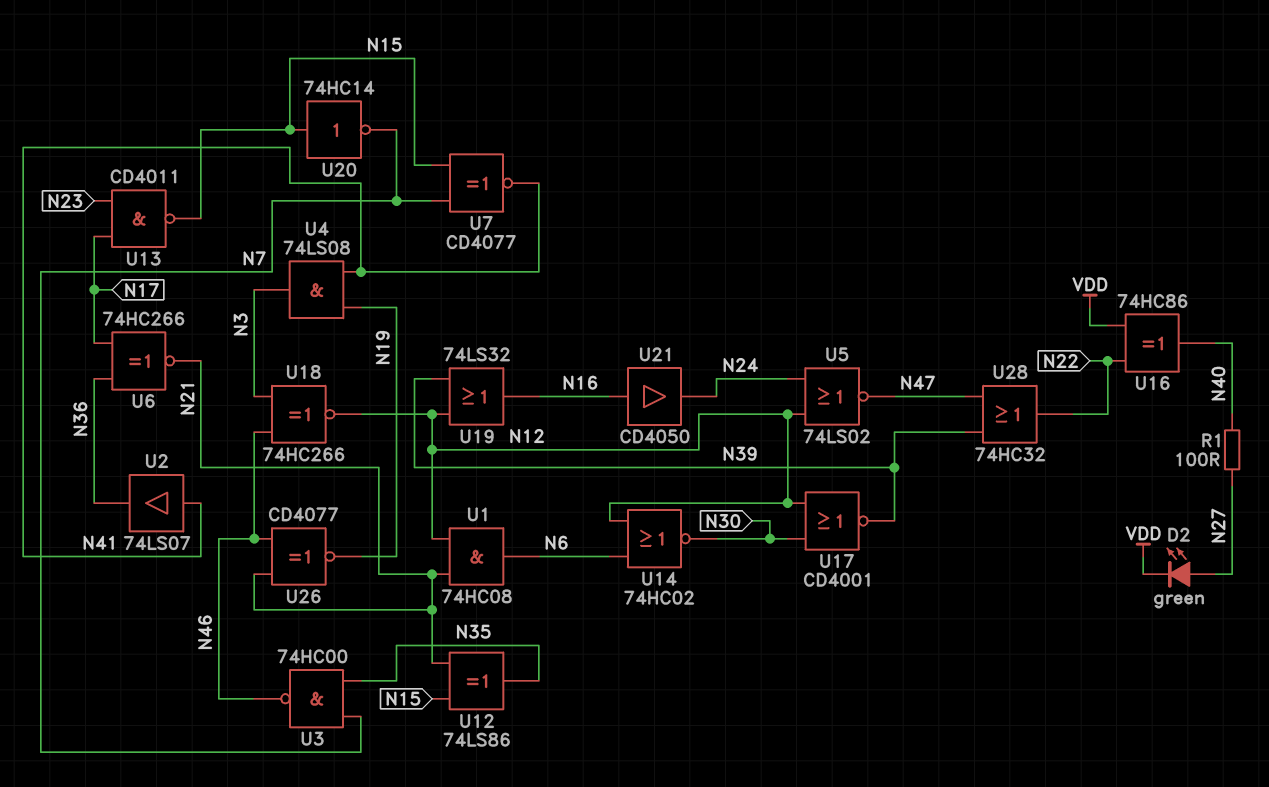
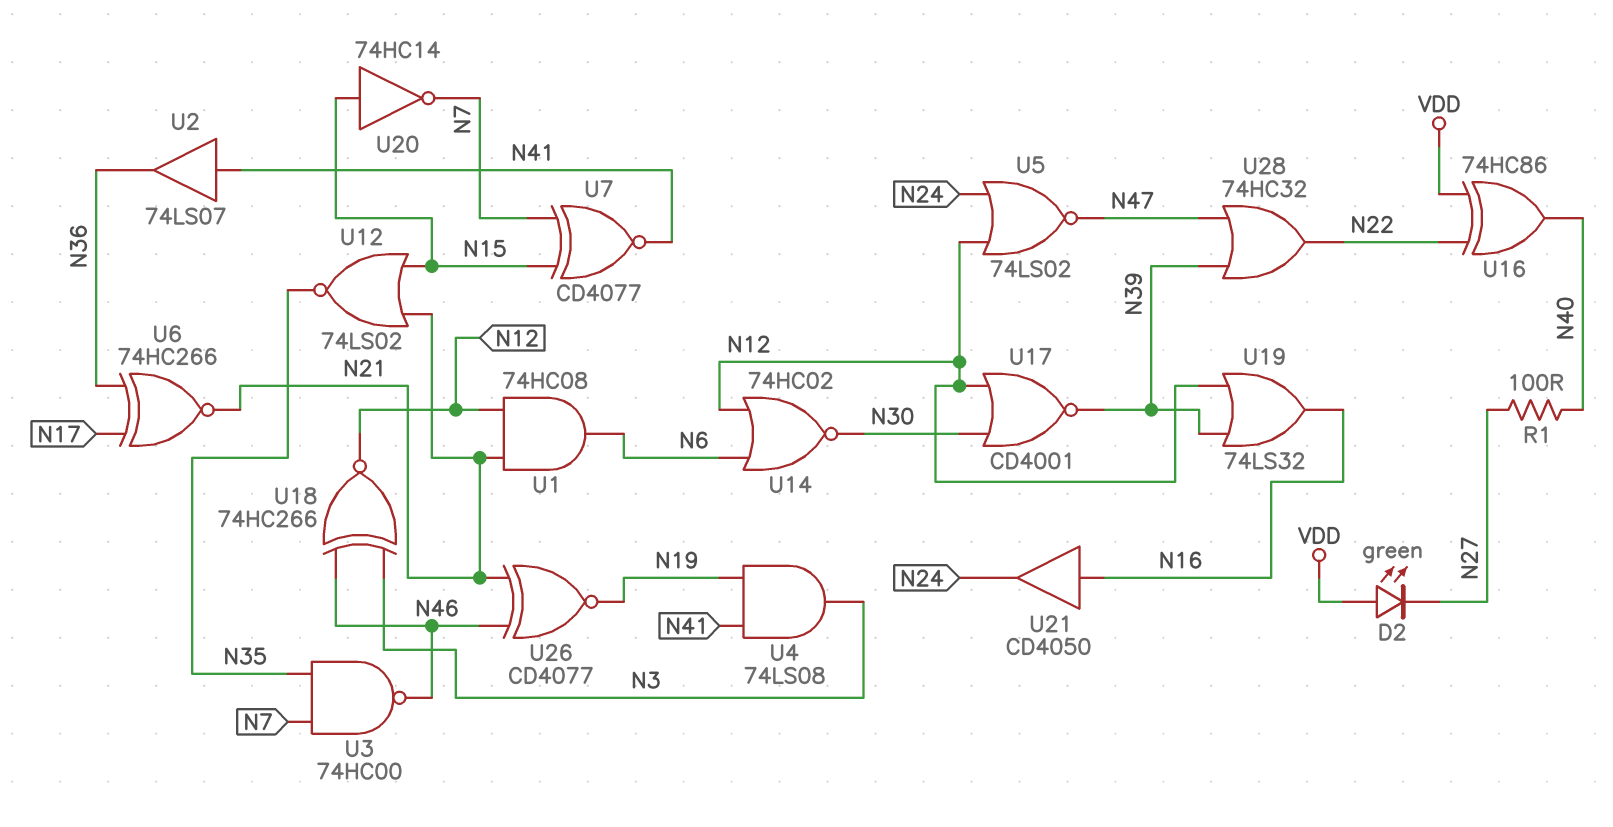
D2: LED green (A N27, K VDD) -> LED green (A VDD, K N27)
U12: XOR 74LS86 (in N15, in N21, out N35) -> NOR 74LS02 (in N15, in N21, out N35)
U13: NAND CD4011 (in N17, in N23, out N15) -> none

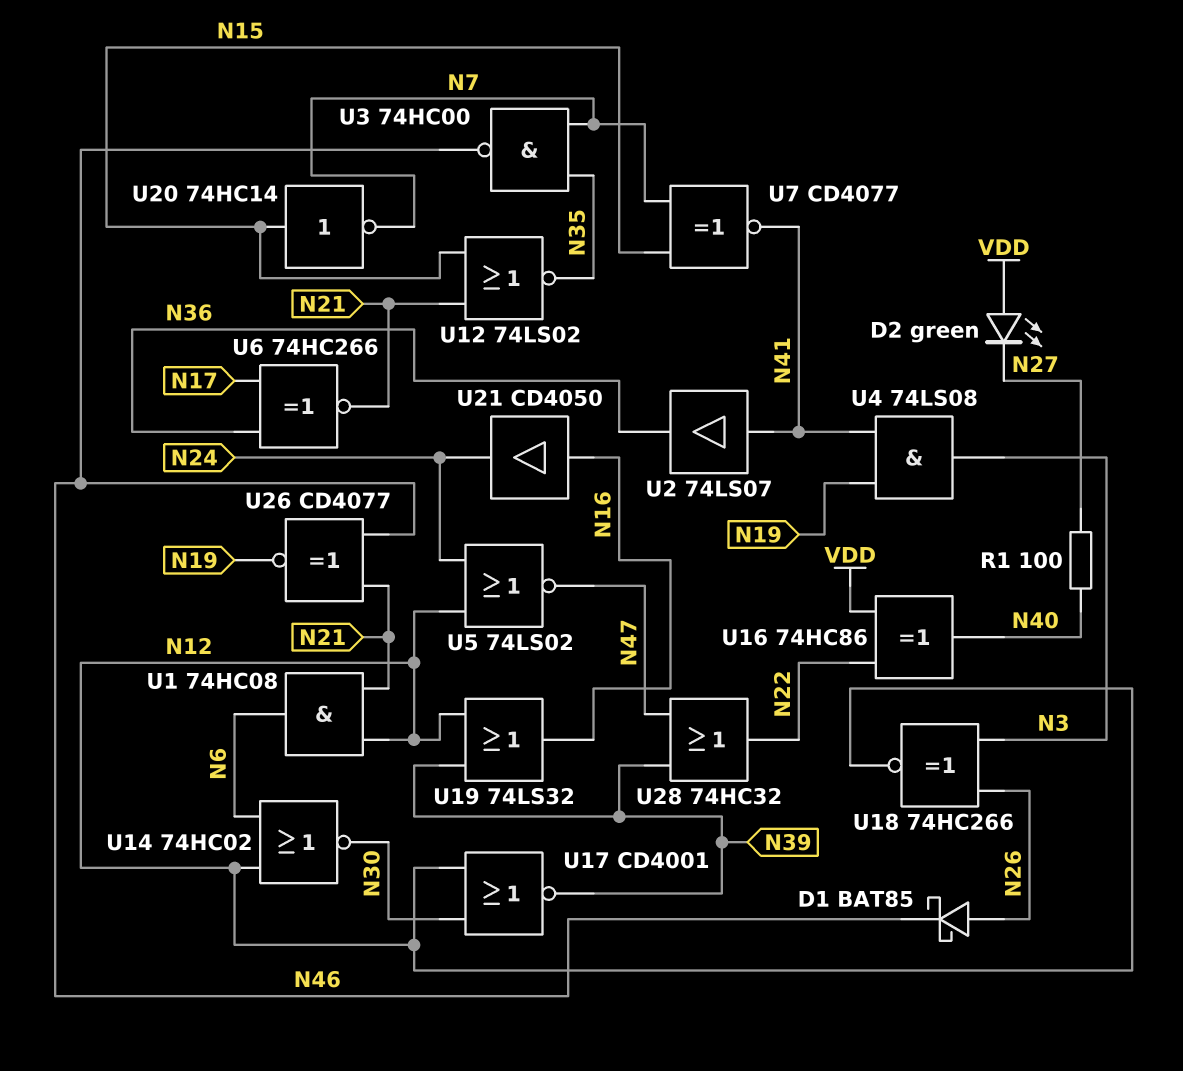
D1: none -> schottky BAT85 (A N26, K N46)
U18: XNOR 74HC266 (in N3, in N46, out N12) -> XNOR 74HC266 (in N3, in N26, out N12)

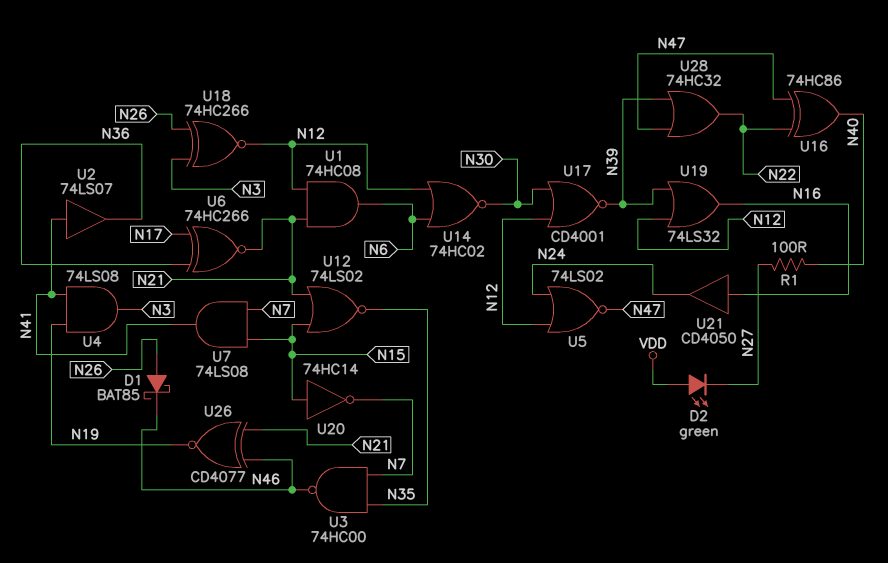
U7: XNOR CD4077 (in N7, in N15, out N41) -> AND 74LS08 (in N7, in N15, out N41)
U16: XOR 74HC86 (in N22, in VDD, out N40) -> XOR 74HC86 (in N22, in N47, out N40)

